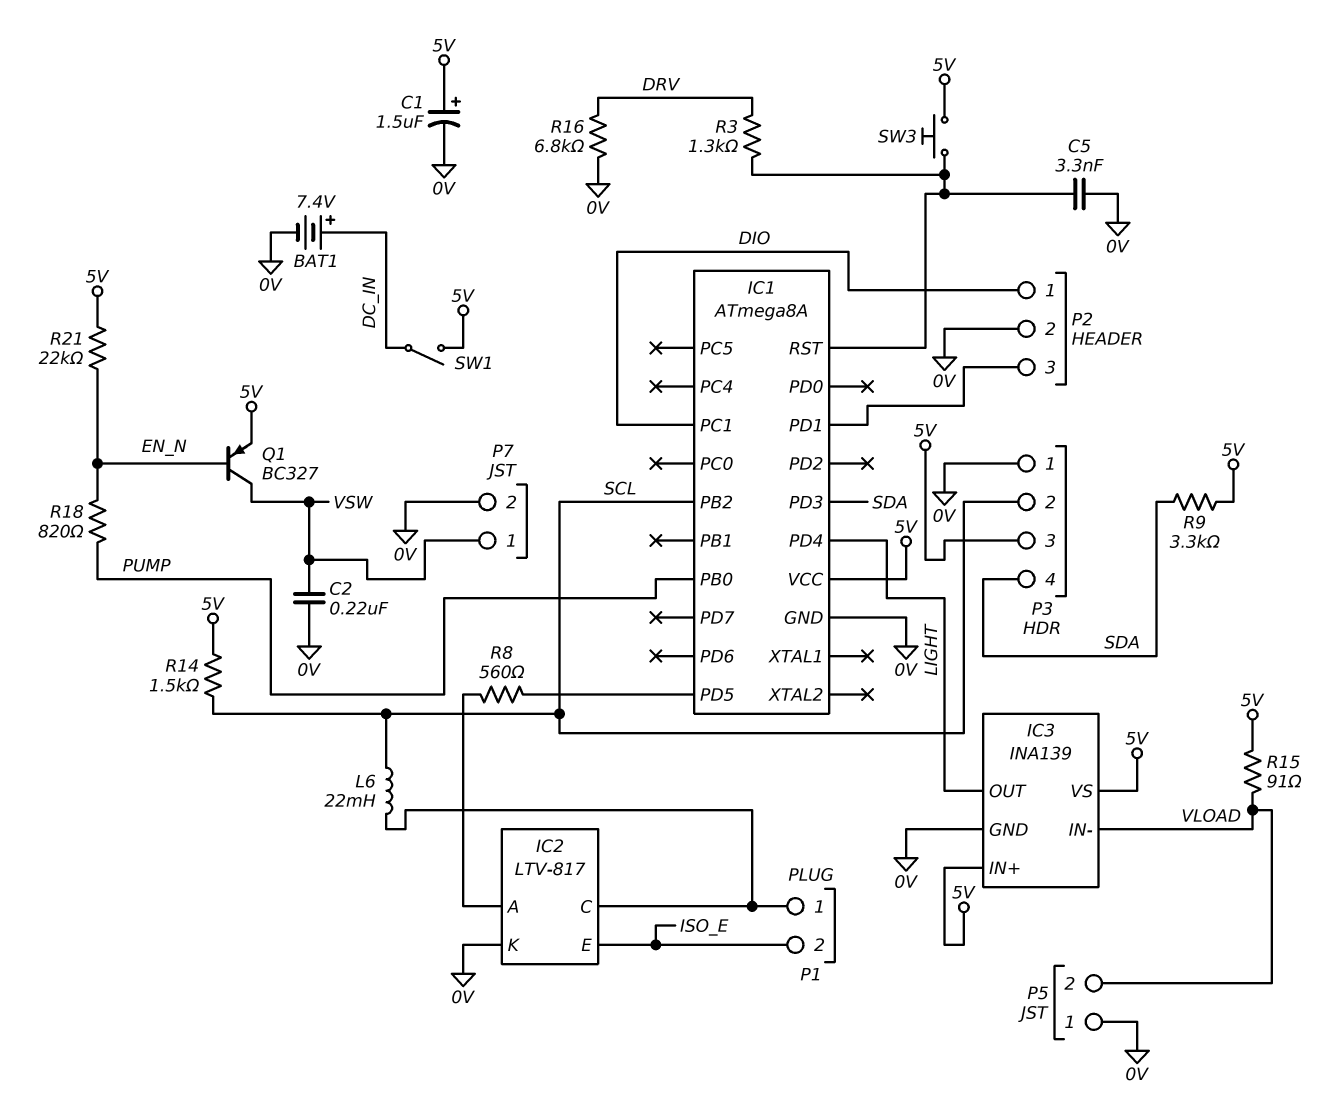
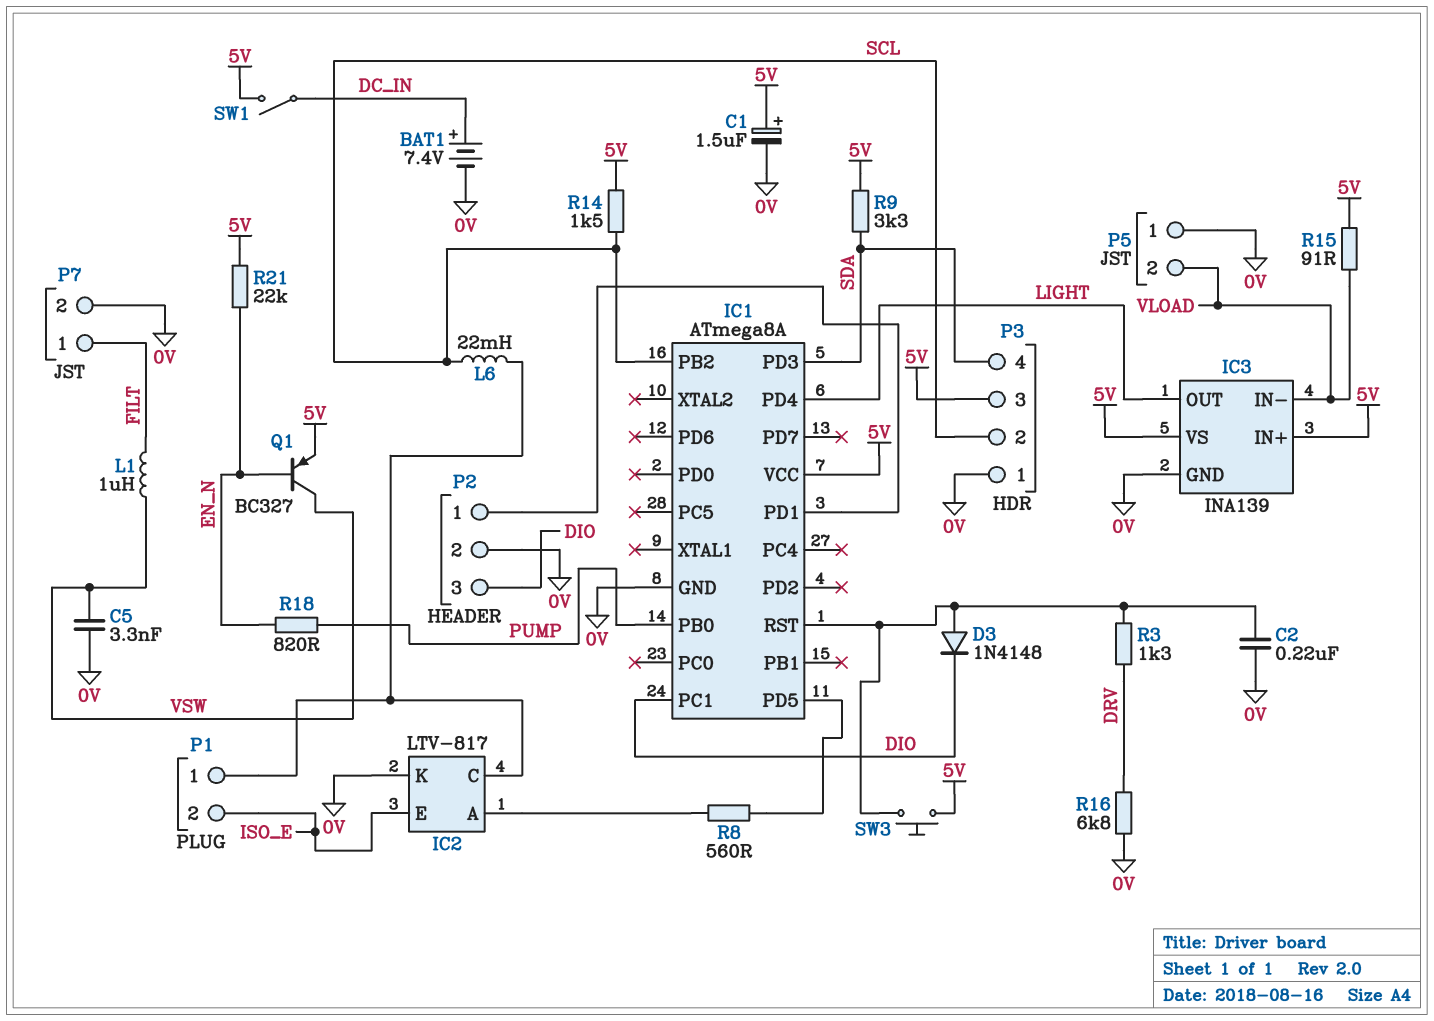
C2: 220nF (0V, VSW) -> 220nF (0V, IC1/RST)
C5: 3.3nF (0V, IC1/RST) -> 3.3nF (0V, VSW)
D3: none -> diode 1N4148 (A IC1/RST, K DIO)
L1: none -> 1uH (FILT, VSW)
P2 pin 1: DIO -> IC1/PD1
P2 pin 3: IC1/PD1 -> DIO
P7 pin 1: VSW -> FILT

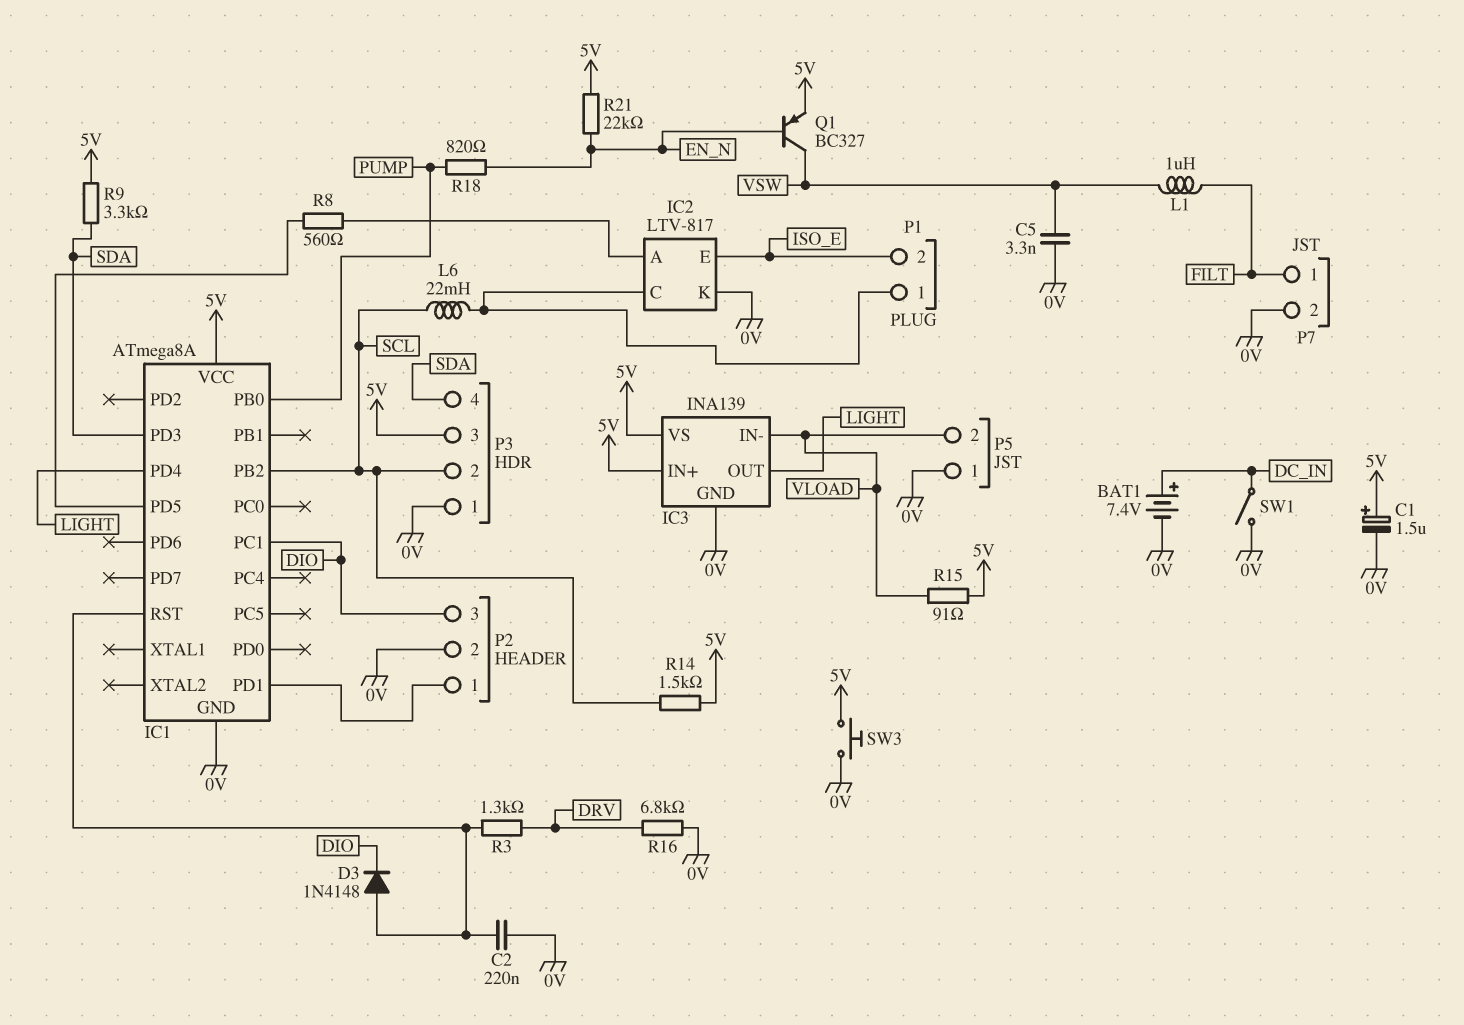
SW1: switch (5V, DC_IN) -> switch (0V, DC_IN)
SW3: button (5V, IC1/RST) -> button (0V, 5V)

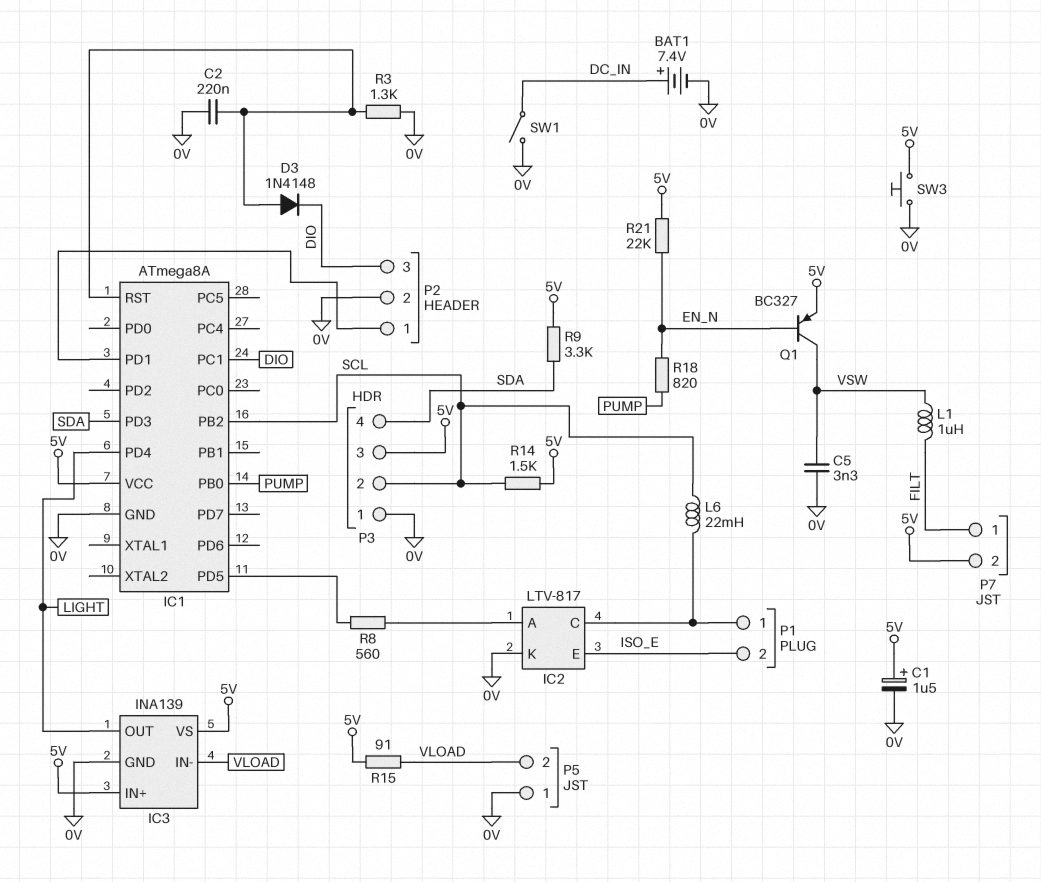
P7 pin 2: 0V -> 5V
R3: 1.3k (DRV, IC1/RST) -> 1.3k (0V, IC1/RST)
R16: 6.8k (0V, DRV) -> none

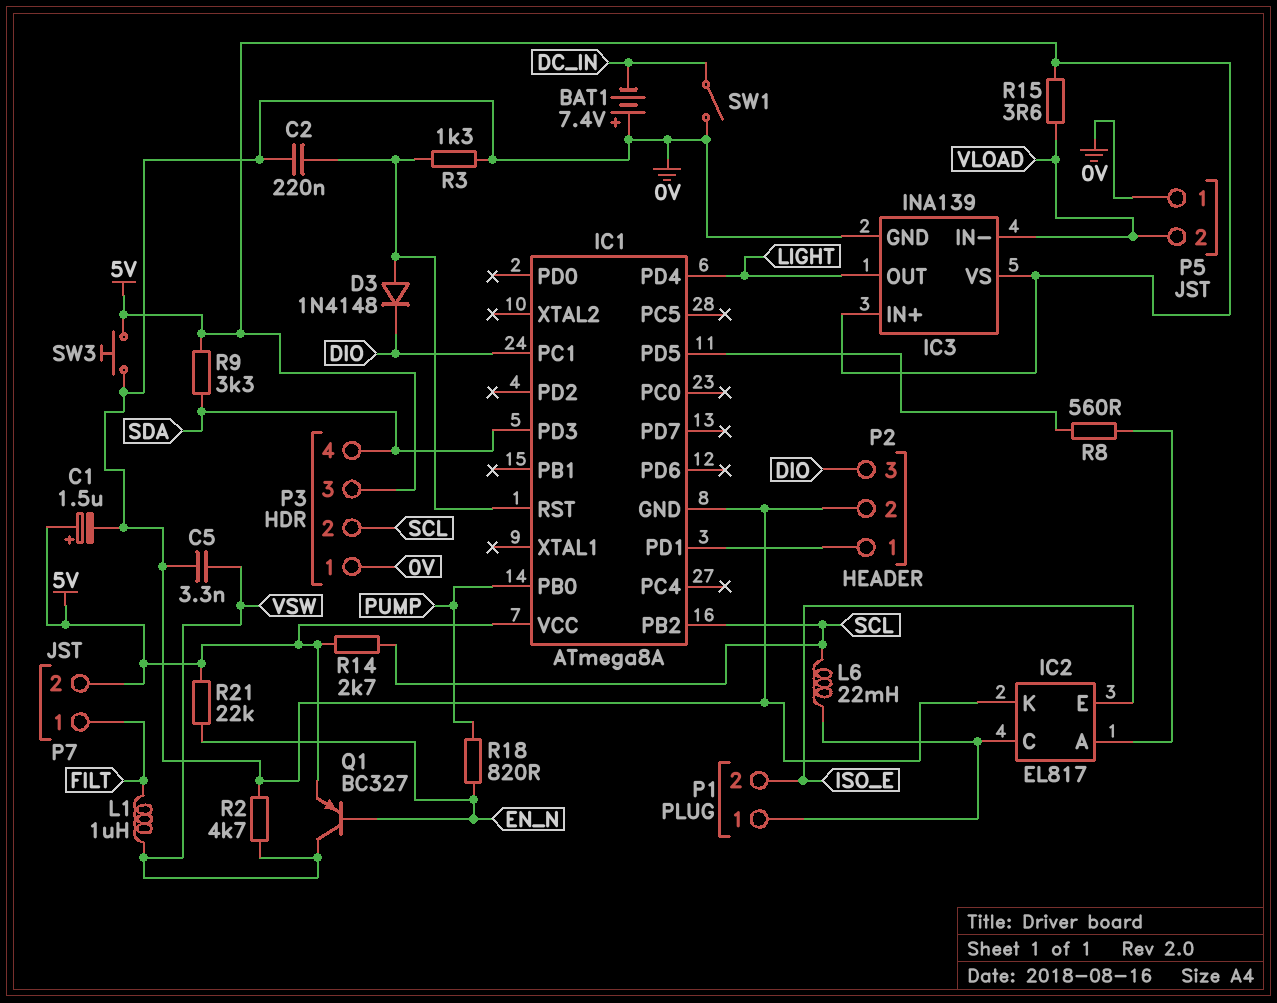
BAT1: 7.4V (plus DC_IN, minus 0V) -> 7.4V (plus 0V, minus DC_IN)
IC2: LTV-817 -> EL817
R2: none -> 4.7k (0V, VSW)
R14: 1.5k (5V, SCL) -> 2.7k (5V, SCL)
R15: 91 (5V, VLOAD) -> 3.6 (5V, VLOAD)

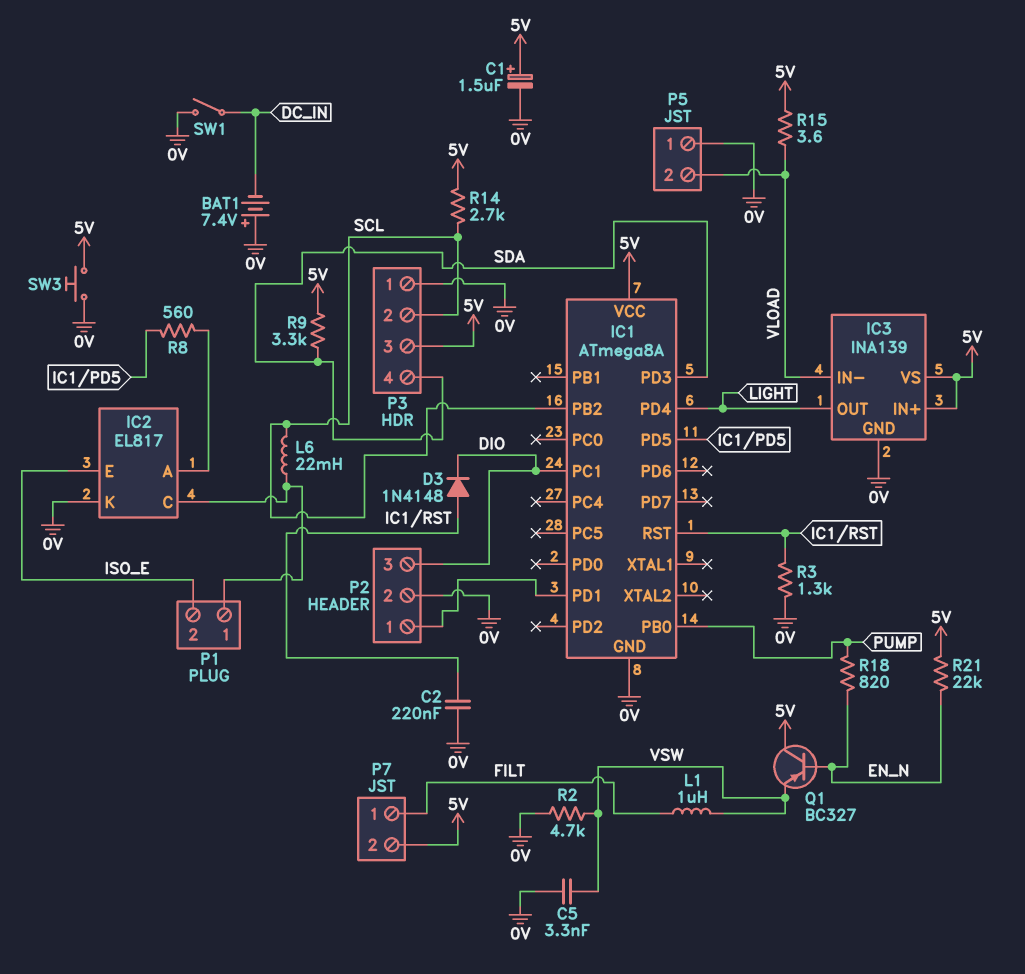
Q1: PNP BC327 (B EN_N, C VSW, E 5V) -> PNP BC327 (B EN_N, C 5V, E VSW)

